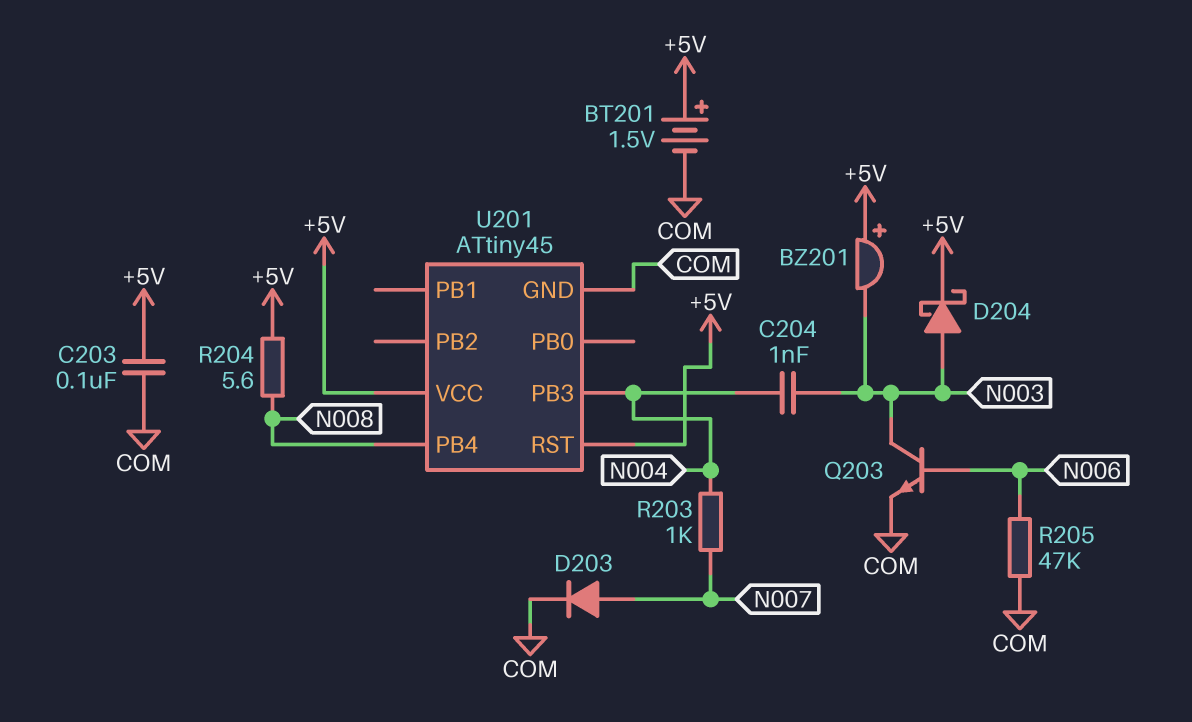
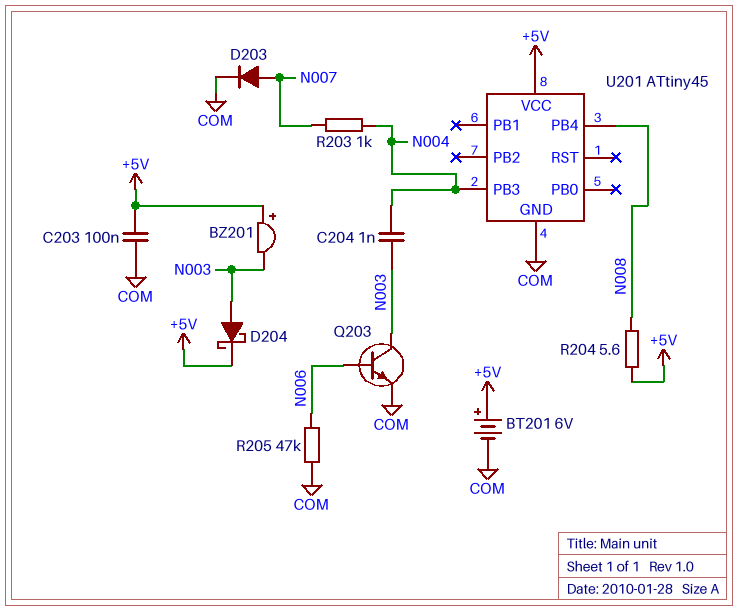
BT201: 1.5V (plus +5V, minus COM) -> 6V (plus +5V, minus COM)
U201 pin RST: +5V -> none

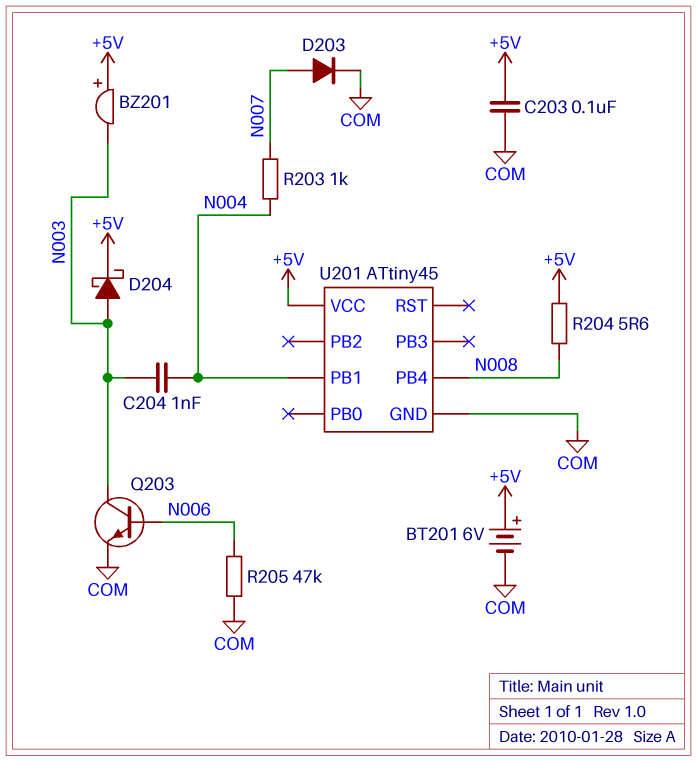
U201 pin PB1: none -> N004
U201 pin PB3: N004 -> none

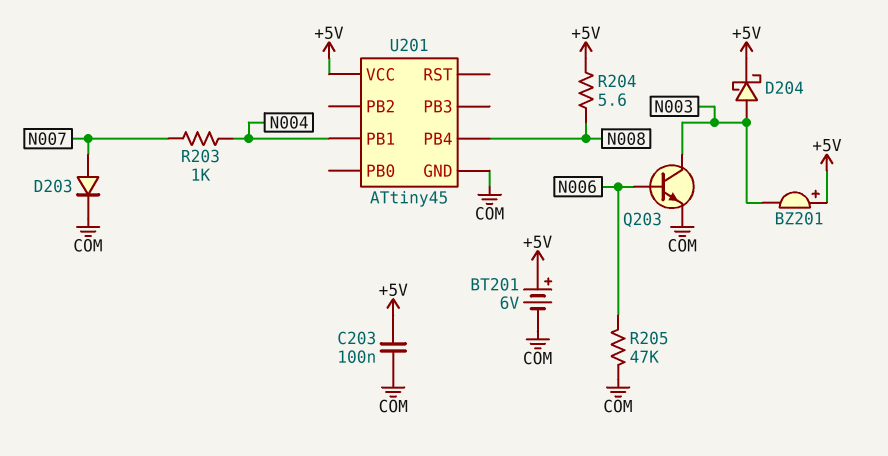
C204: 1nF (N003, N004) -> none

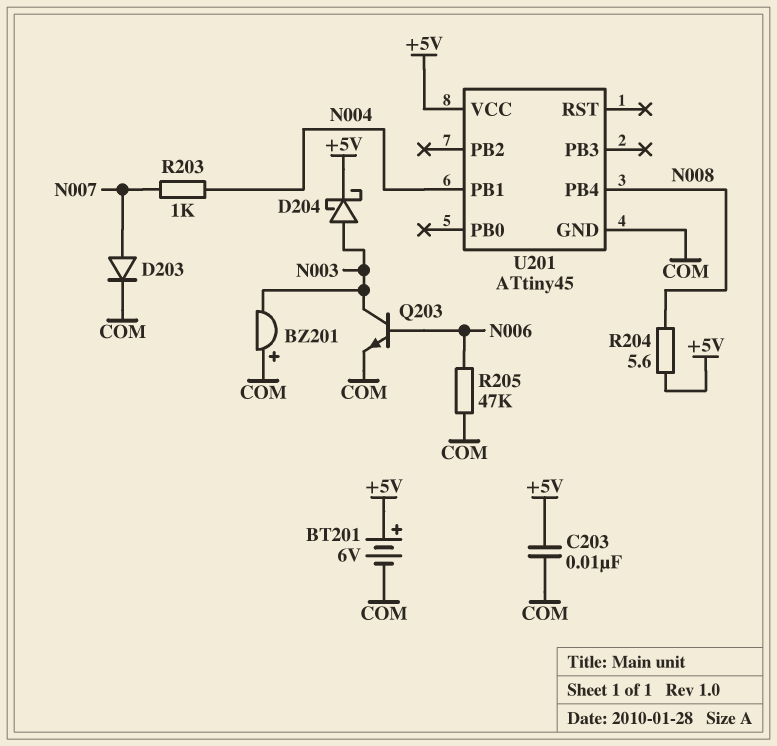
BZ201: buzzer (plus +5V, minus N003) -> buzzer (plus COM, minus N003)
C203: 100nF (+5V, COM) -> 10nF (+5V, COM)

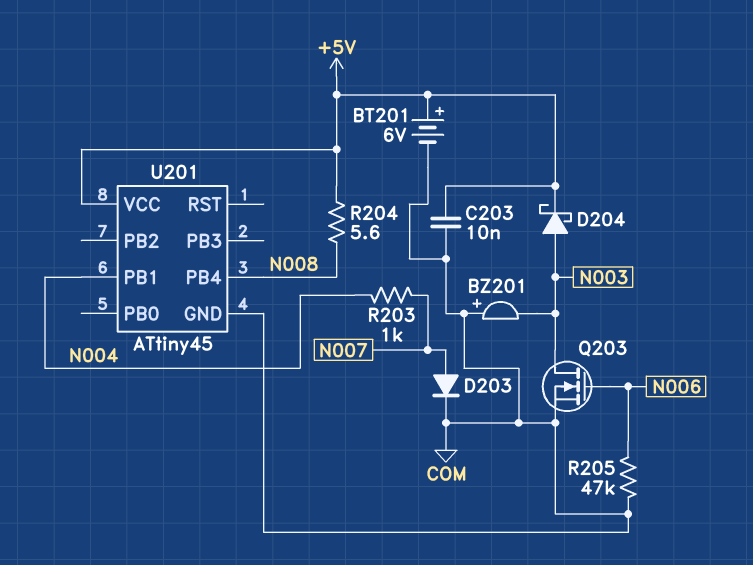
Q203: NPN (B N006, C N003, E COM) -> NMOS (G N006, D N003, S COM)

